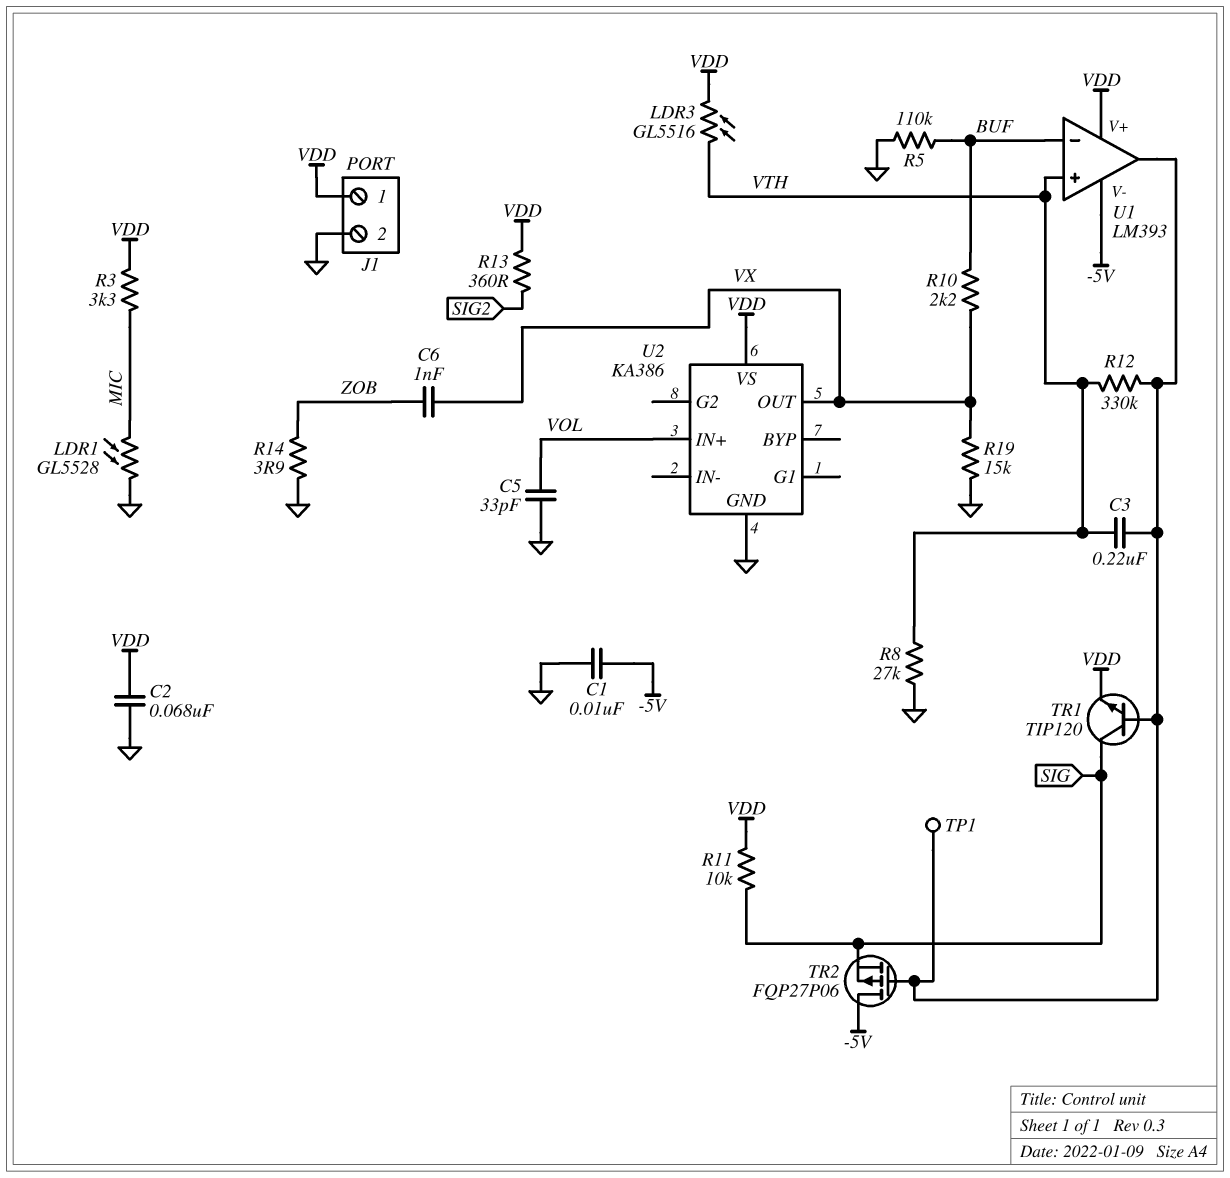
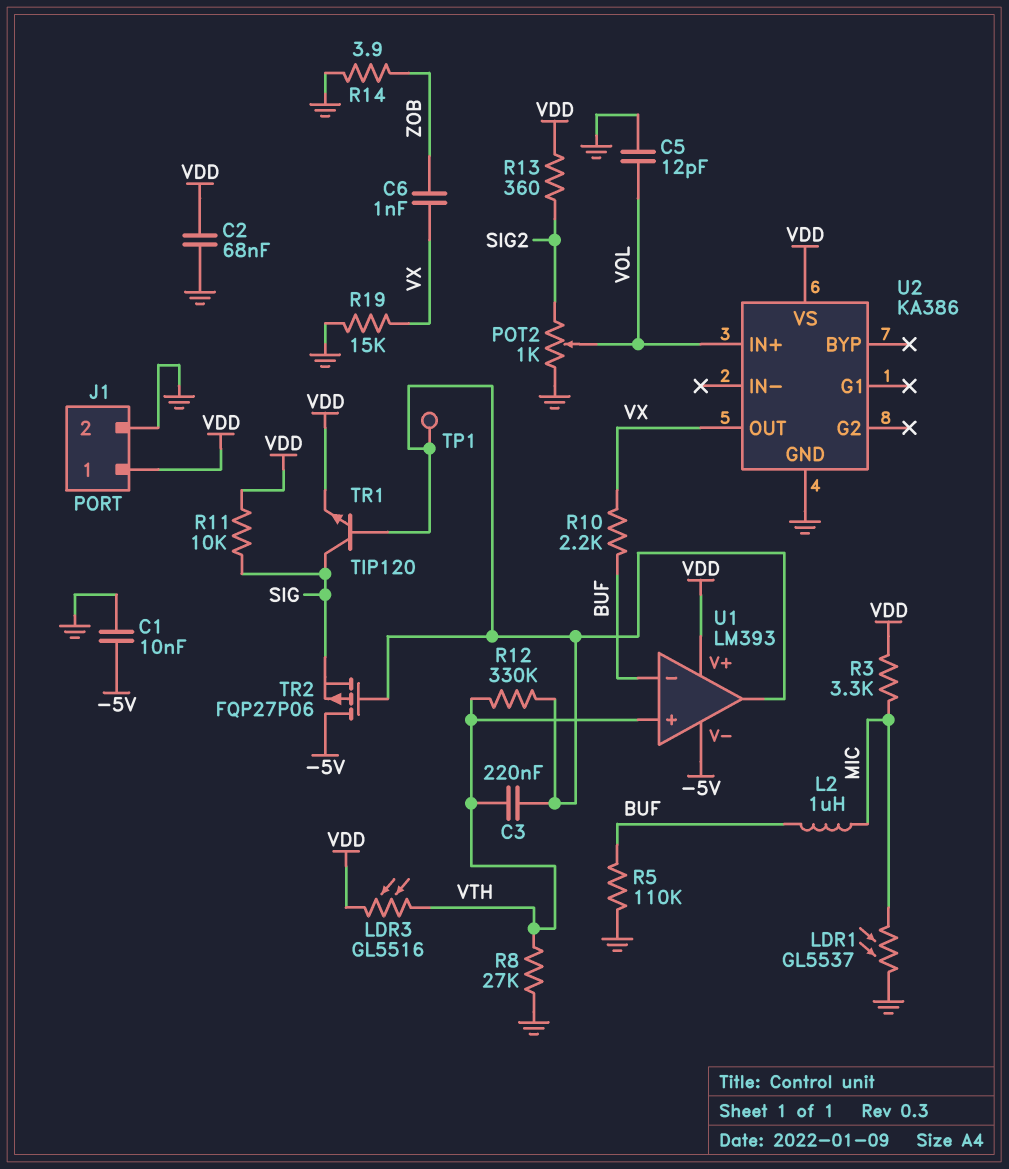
C5: 33pF (GND, VOL) -> 12pF (GND, VOL)
L2: none -> 1uH (BUF, MIC)
LDR1: GL5528 (GND, MIC) -> GL5537 (GND, MIC)
POT2: none -> 1k (GND, SIG2, wiper VOL)

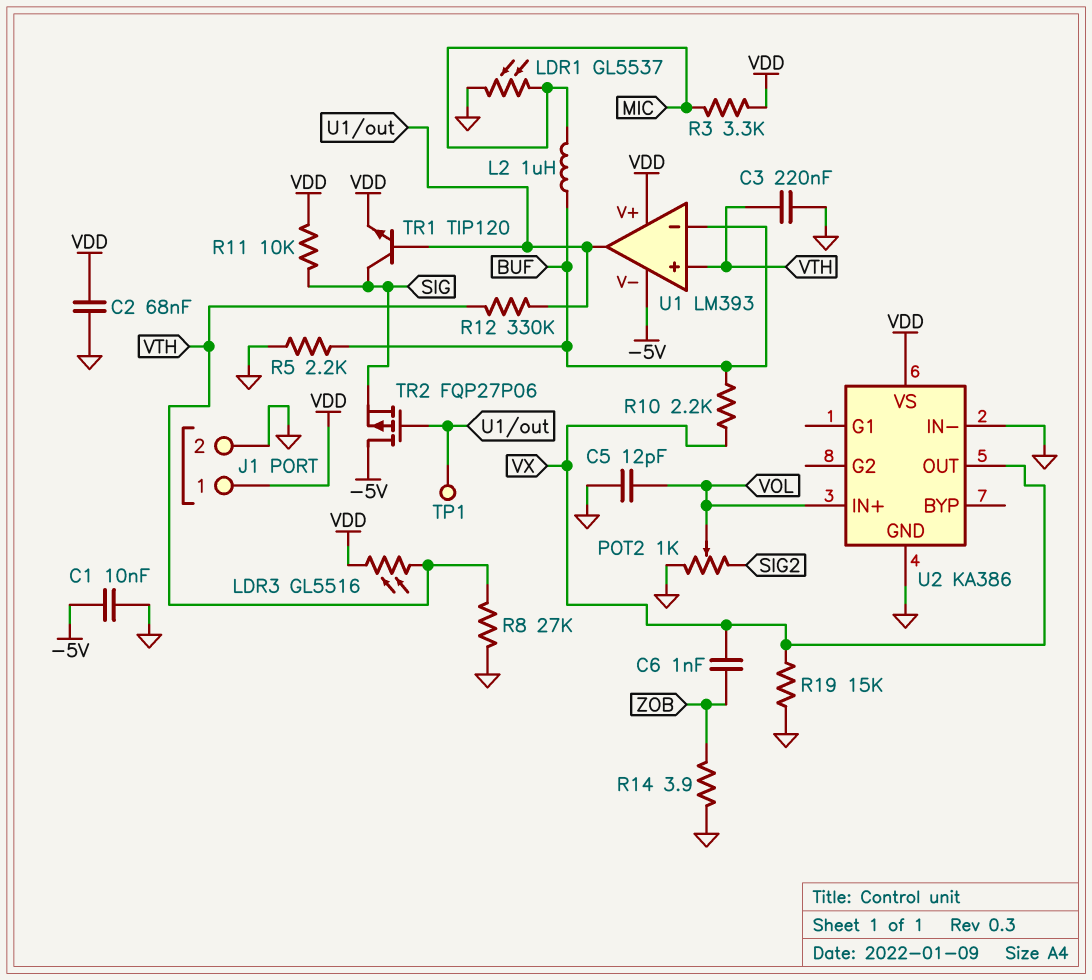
C3: 220nF (U1/out, VTH) -> 220nF (GND, VTH)
R5: 110k (BUF, GND) -> 2.2k (BUF, GND)
R13: 360 (SIG2, VDD) -> none
U2 pin IN-: none -> GND

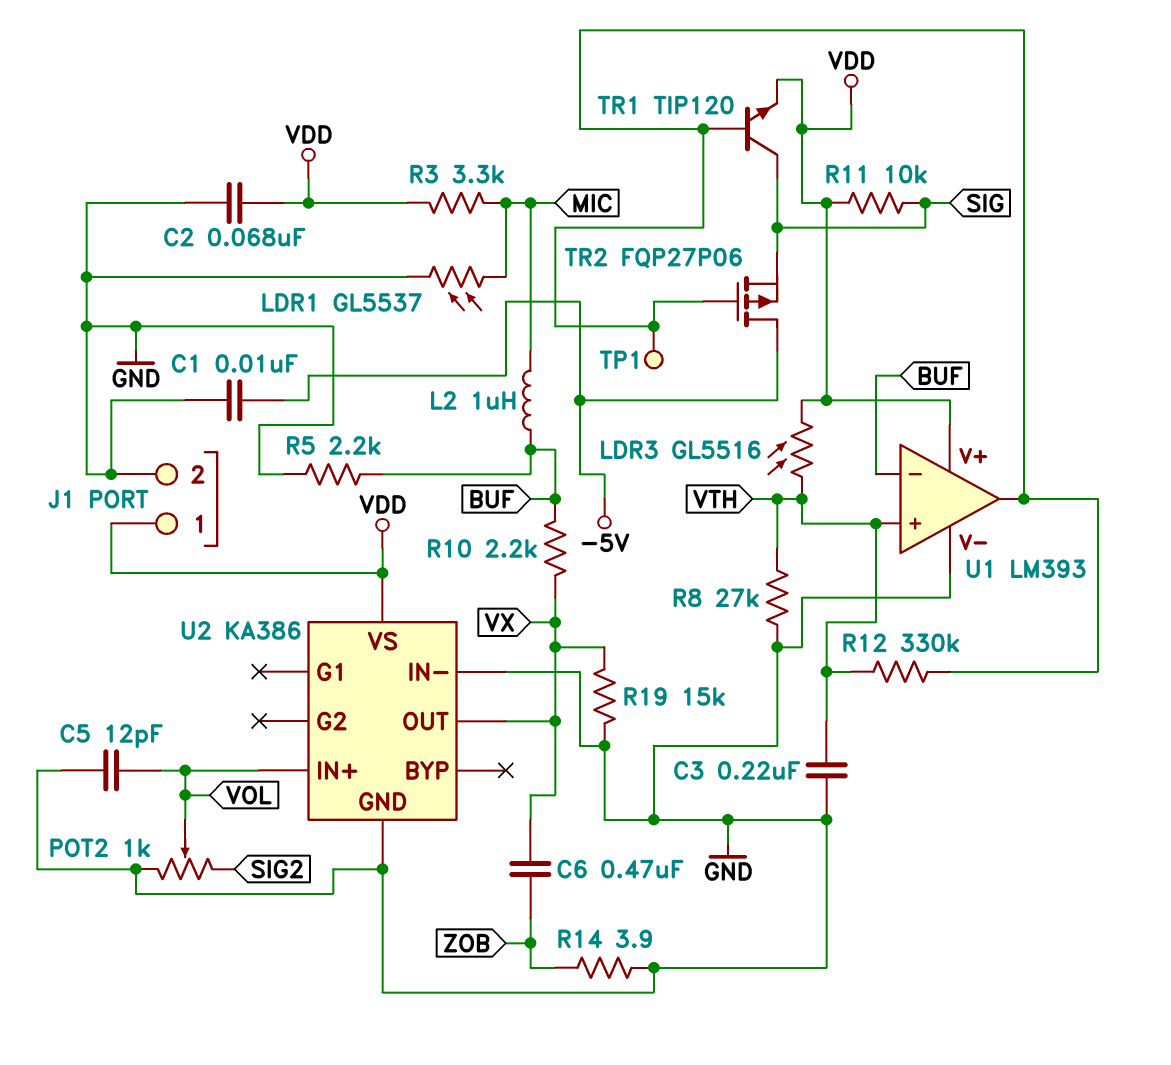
C6: 1nF (VX, ZOB) -> 470nF (VX, ZOB)
U1 pin V-: -5V -> GND

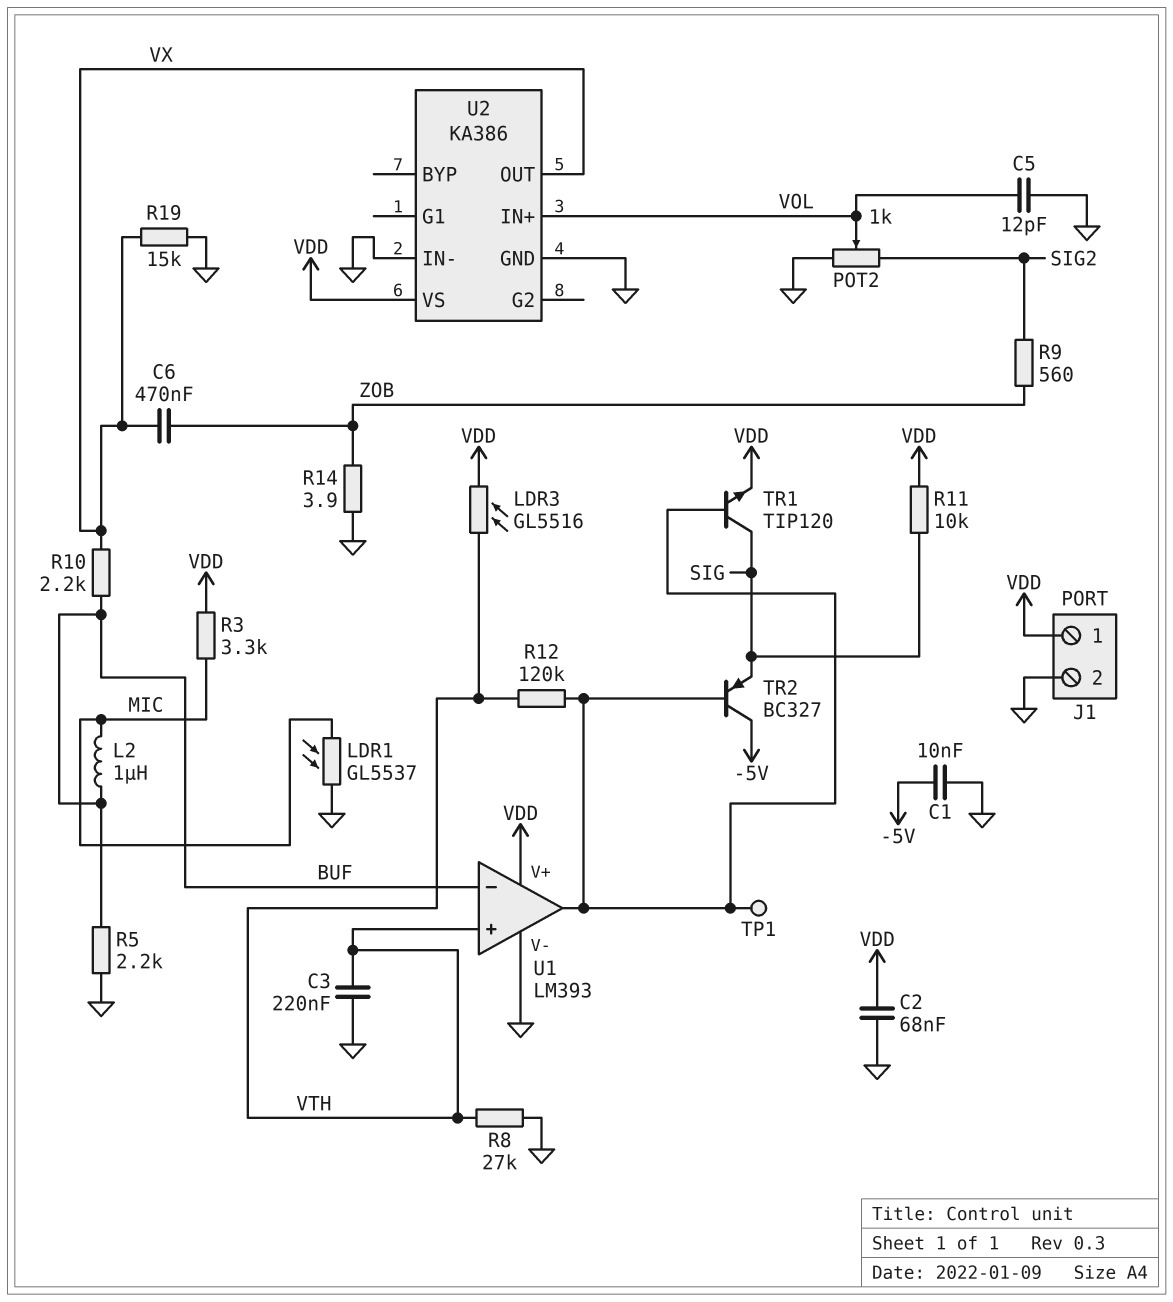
R9: none -> 560 (SIG2, ZOB)
R12: 330k (U1/out, VTH) -> 120k (U1/out, VTH)
TR2: PMOS FQP27P06 (G U1/out, D -5V, S SIG) -> PNP BC327 (B U1/out, C -5V, E SIG)

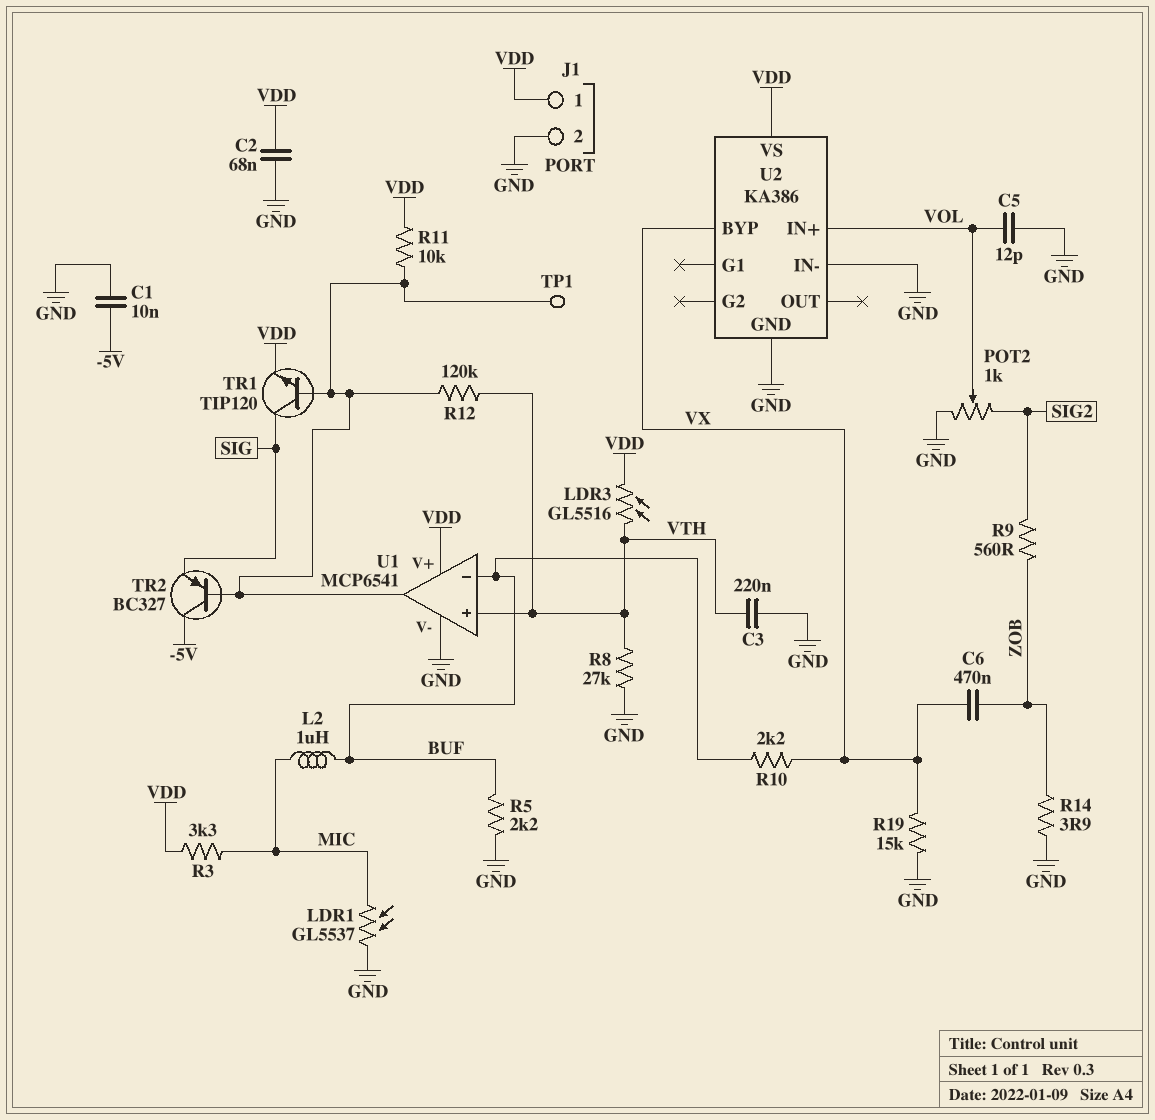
R11: 10k (SIG, VDD) -> 10k (U1/out, VDD)
U1: LM393 -> MCP6541
U2 pin BYP: none -> VX
U2 pin OUT: VX -> none

